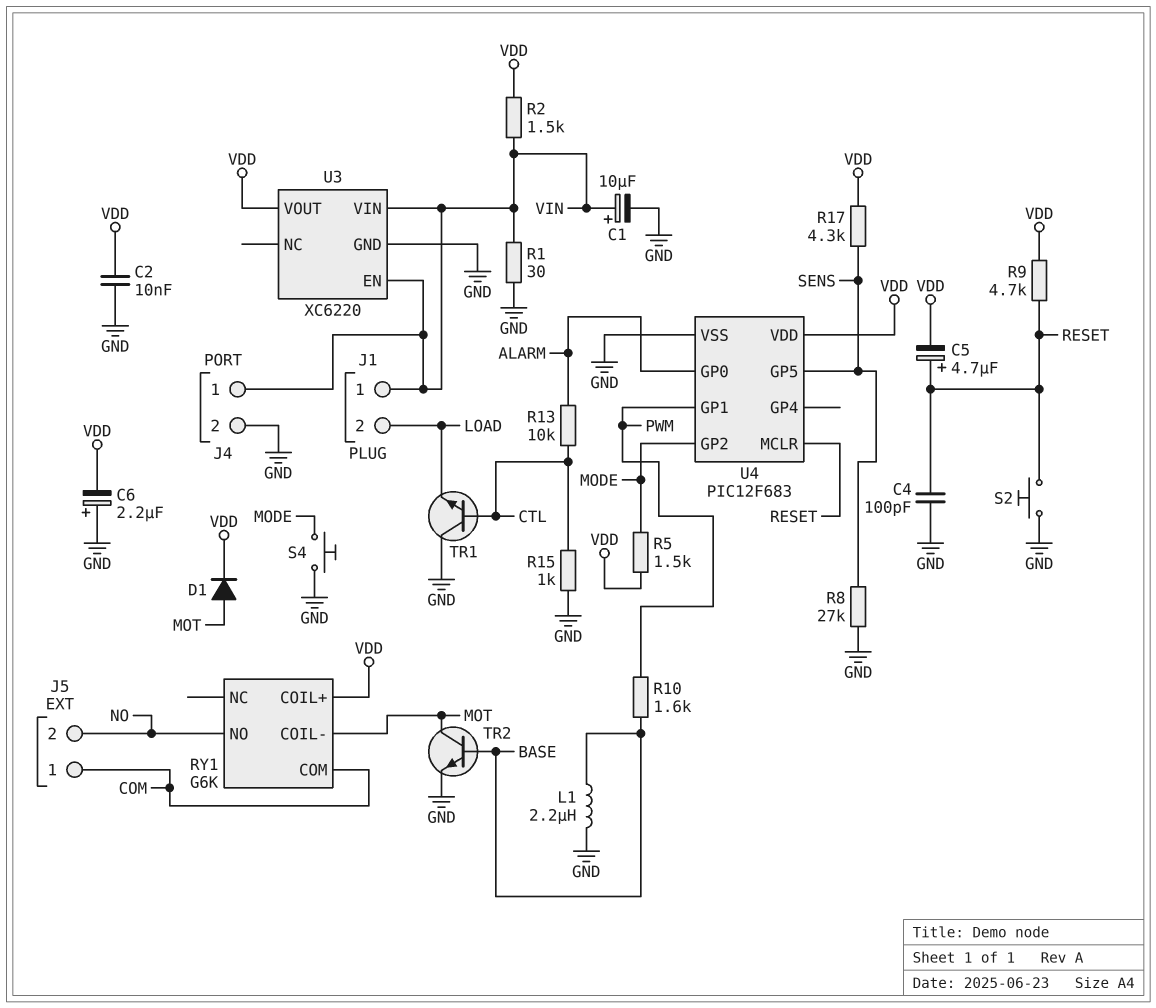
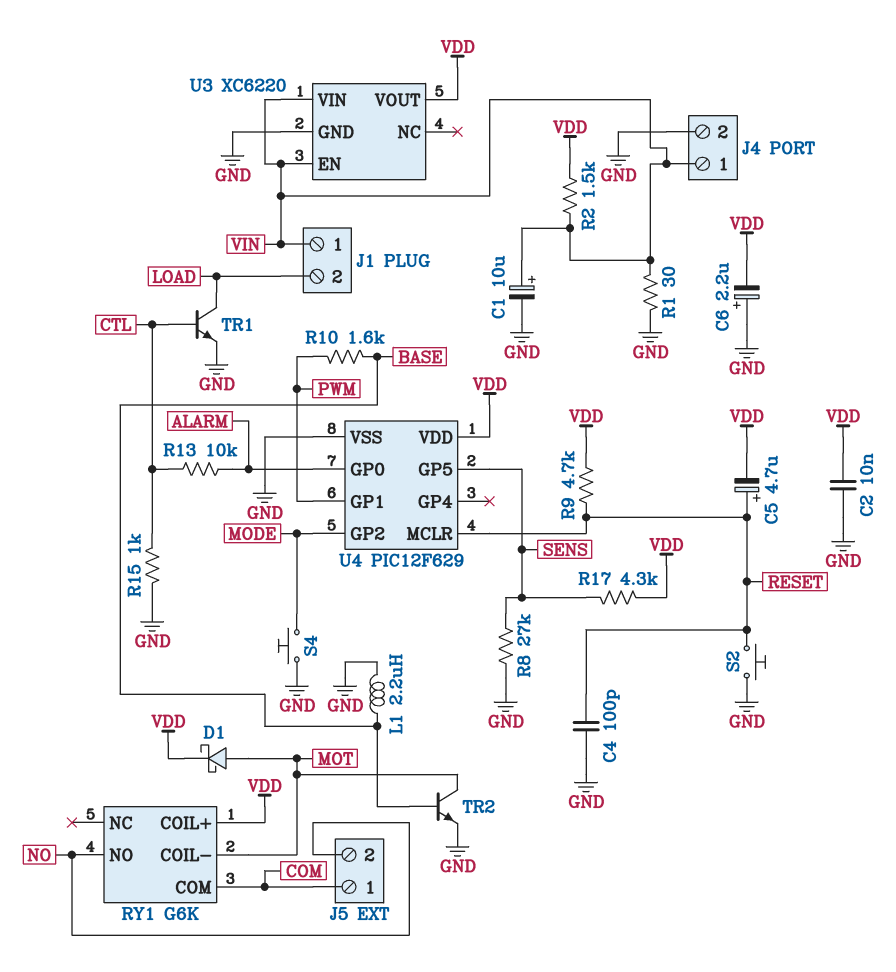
D1: diode (A MOT, K VDD) -> schottky (A MOT, K VDD)
R5: 1.5k (MODE, VDD) -> none
TR1: NPN (B CTL, C GND, E LOAD) -> NPN (B CTL, C LOAD, E GND)
U4: PIC12F683 -> PIC12F629

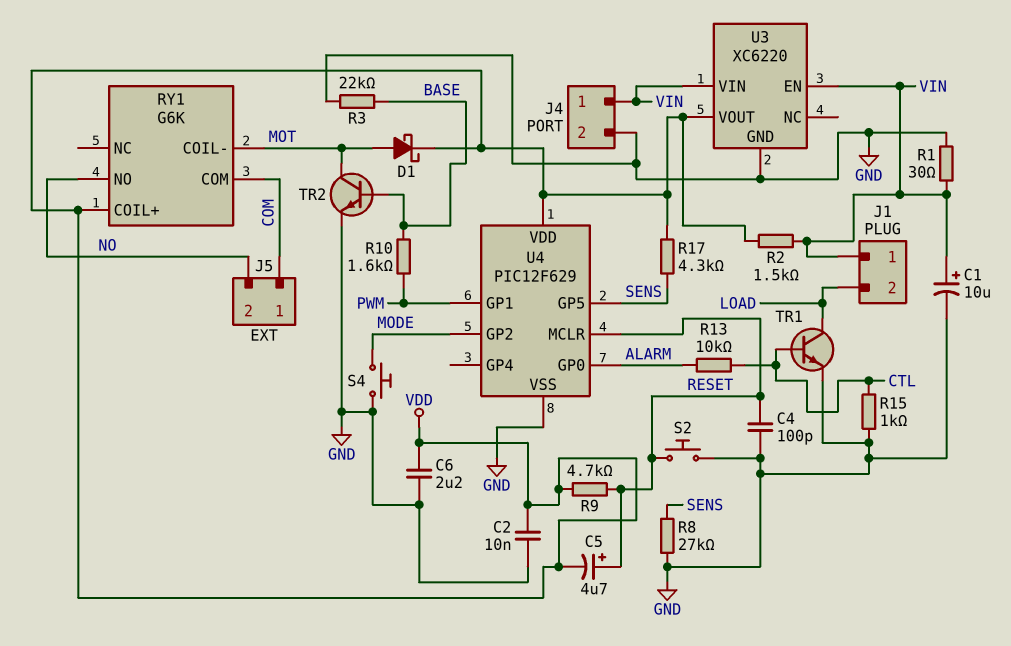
C6: 2.2uF (plus GND, minus VDD) -> 2.2uF (GND, VDD)
L1: 2.2uH (BASE, GND) -> none
R3: none -> 22k (BASE, GND)

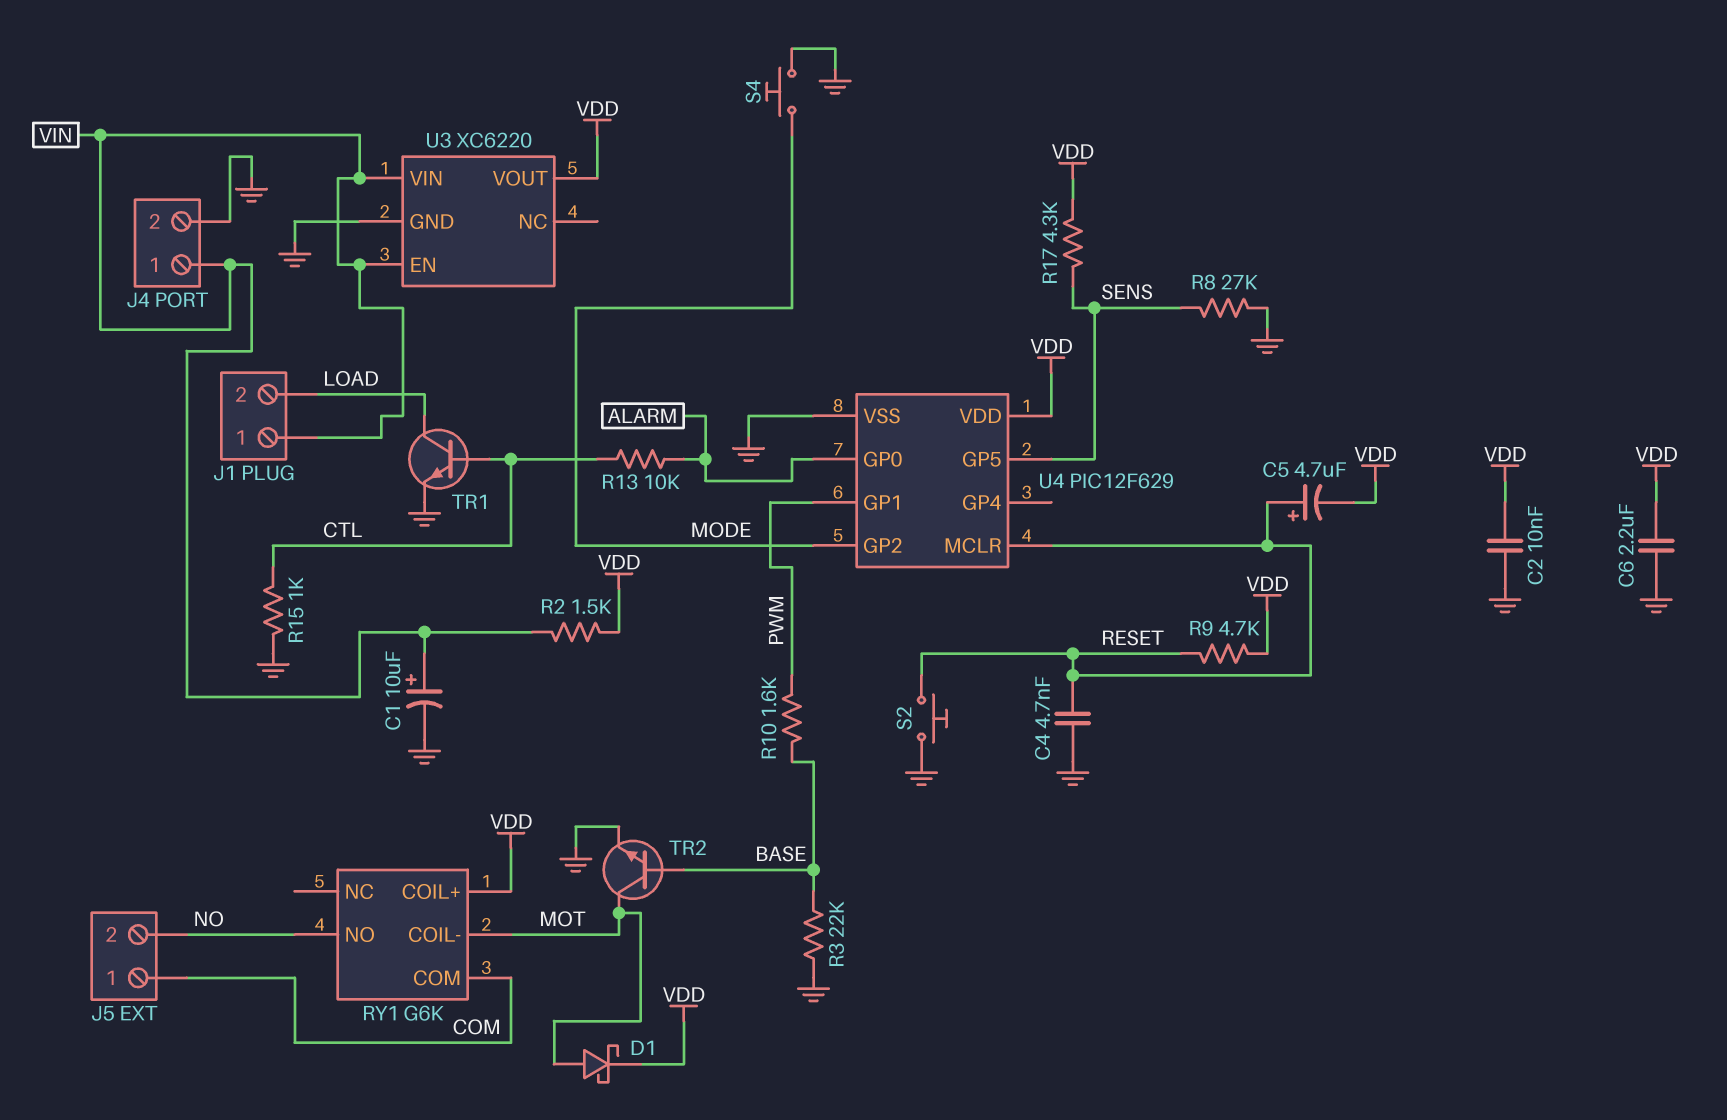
C4: 100pF (GND, RESET) -> 4.7nF (GND, RESET)
R1: 30 (GND, VIN) -> none

